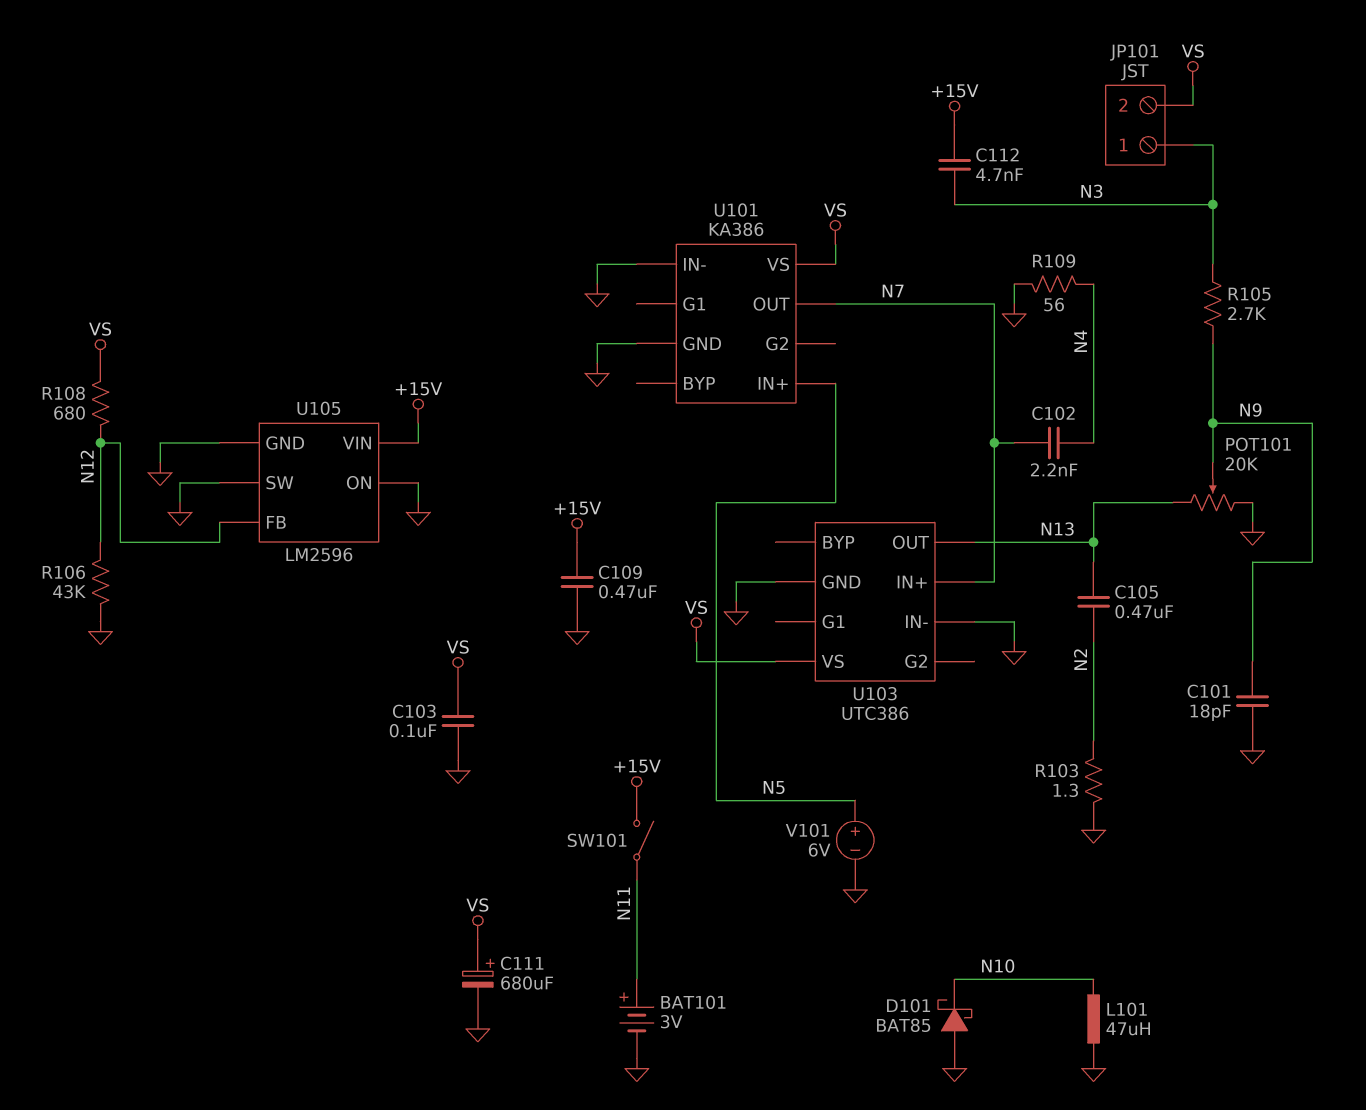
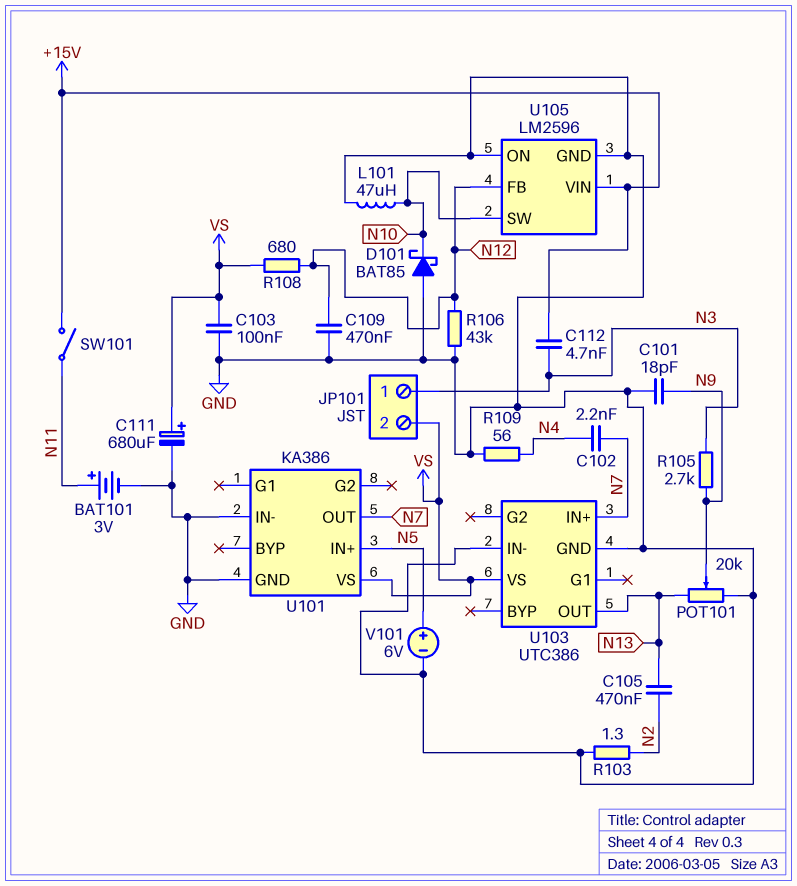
C109: 470nF (+15V, GND) -> 470nF (GND, N12)
U105 pin SW: GND -> N10

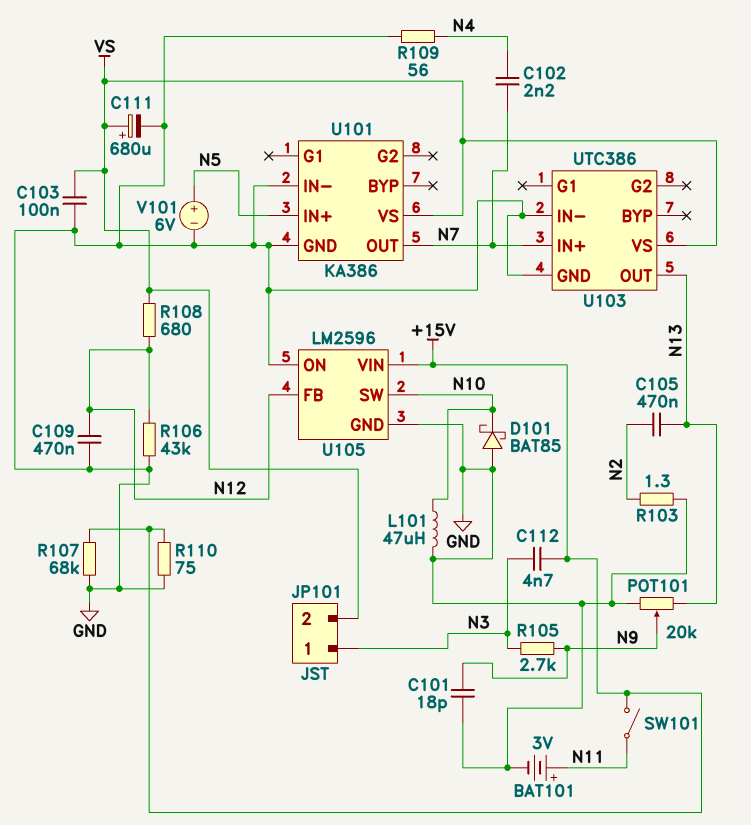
R107: none -> 68k (+15V, GND)
R110: none -> 75 (+15V, GND)

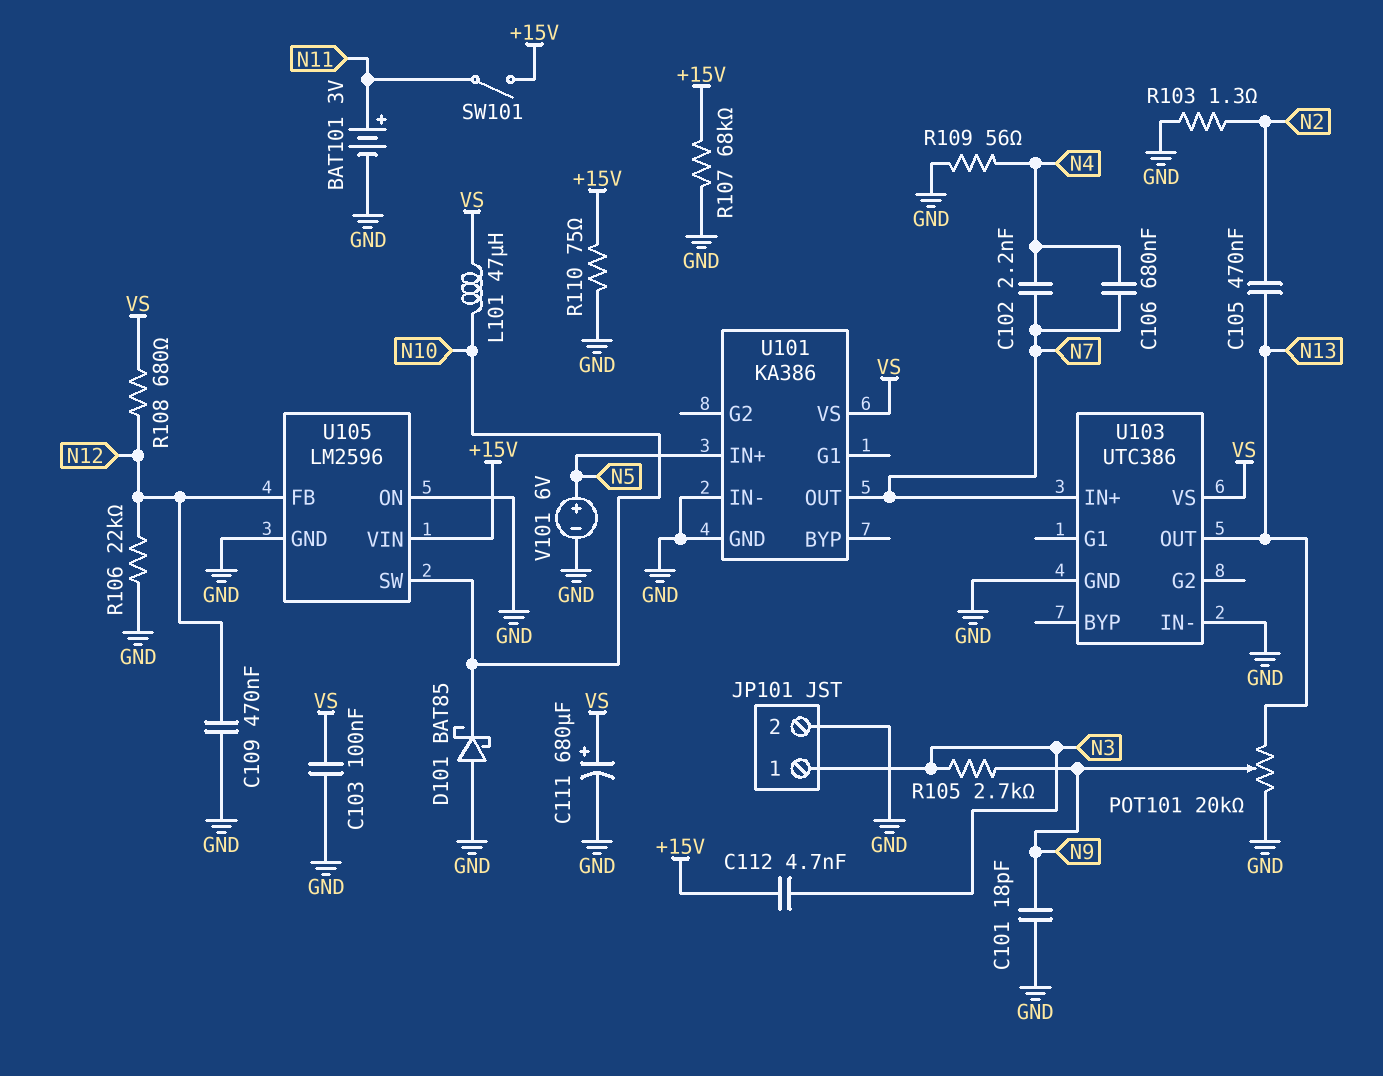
C106: none -> 680nF (N4, N7)
JP101 pin 2: VS -> GND
L101: 47uH (GND, N10) -> 47uH (N10, VS)
R106: 43k (GND, N12) -> 22k (GND, N12)

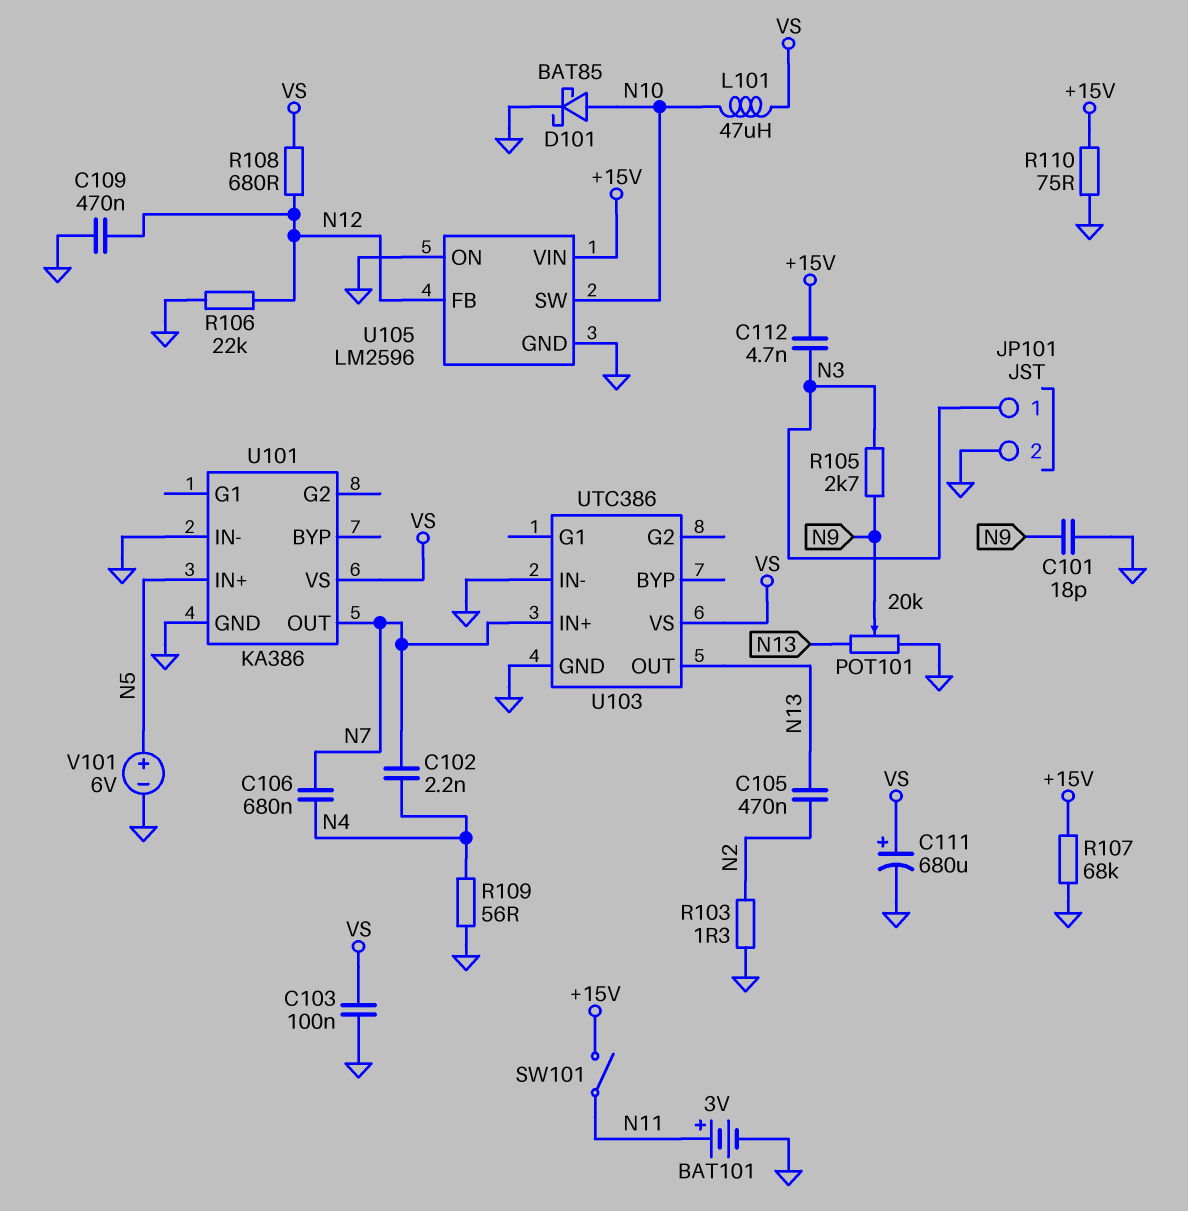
D101: schottky BAT85 (A GND, K N10) -> schottky BAT85 (A N10, K GND)

